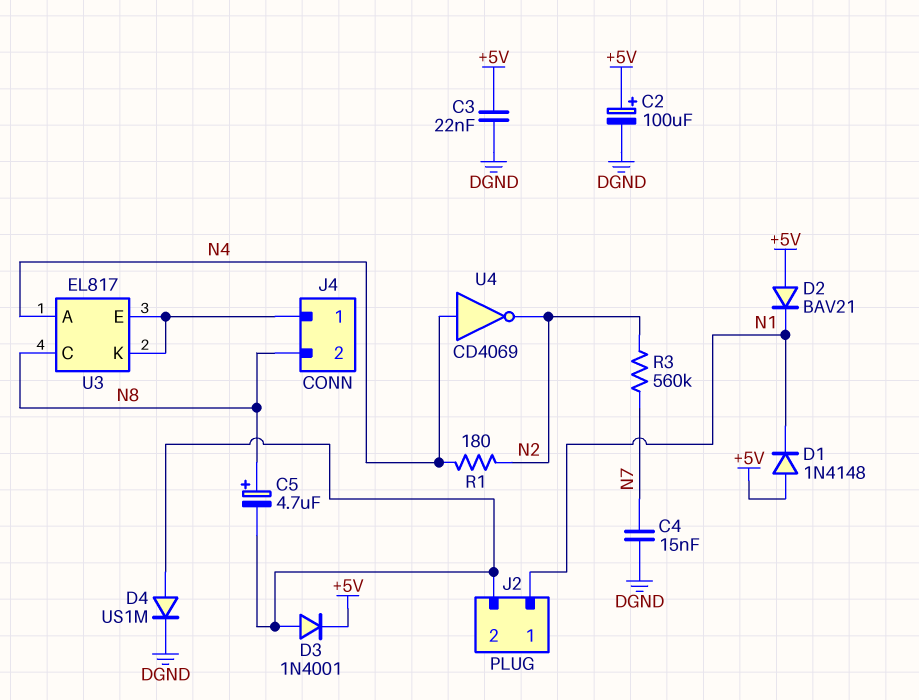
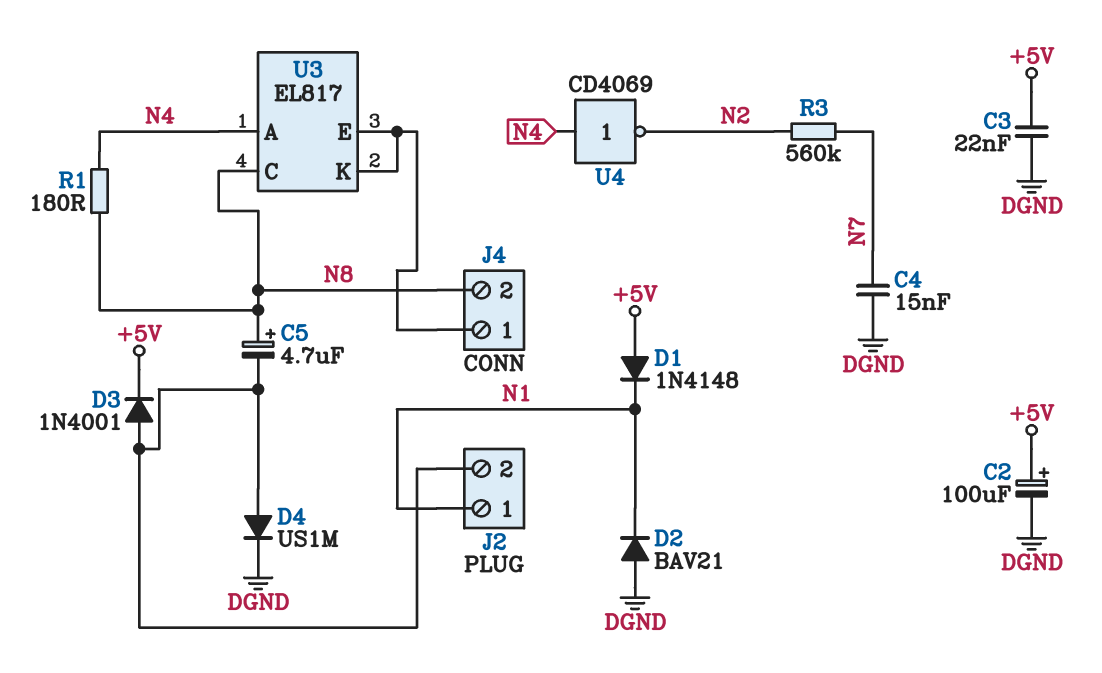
D2: diode BAV21 (A +5V, K N1) -> diode BAV21 (A DGND, K N1)
R1: 180 (N2, N4) -> 180 (N4, N8)

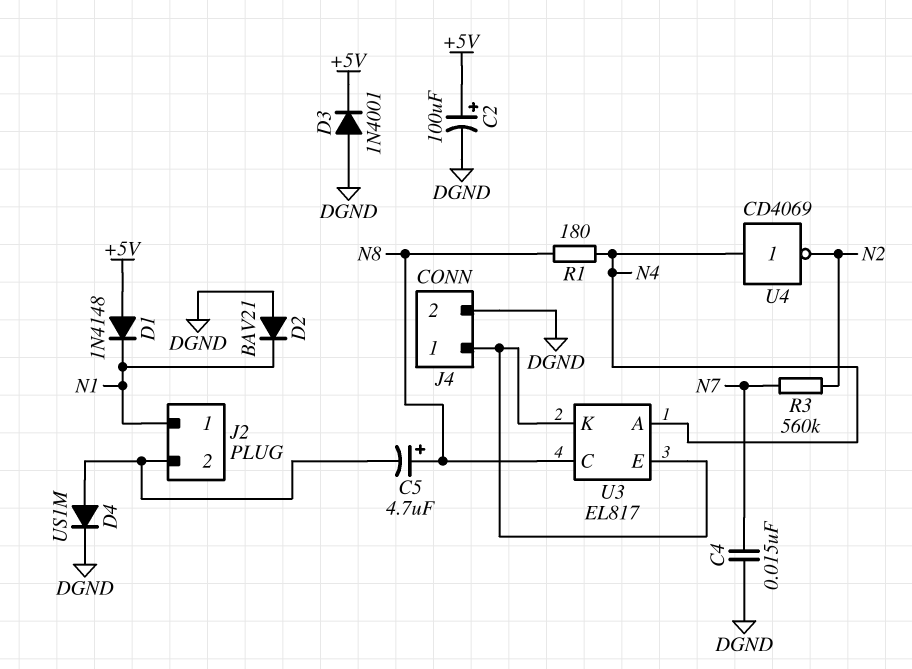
C3: 22nF (+5V, DGND) -> none
D3: diode 1N4001 (A J2/2, K +5V) -> diode 1N4001 (A DGND, K +5V)
J4 pin 2: N8 -> DGND

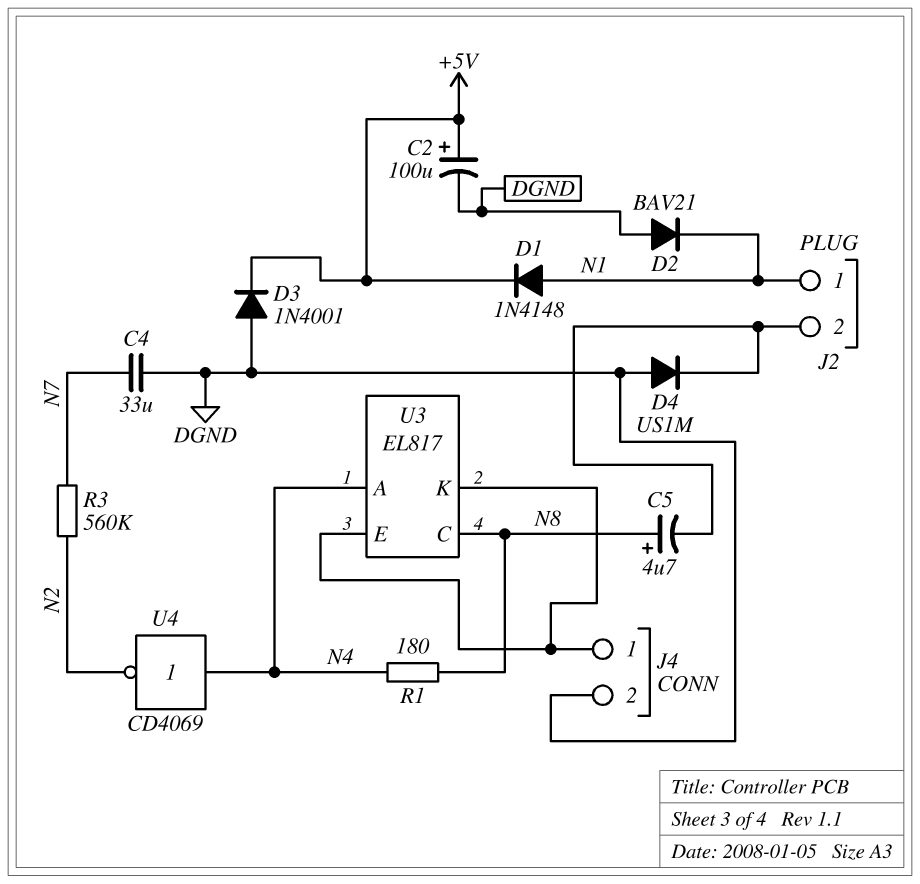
C4: 15nF (DGND, N7) -> 33uF (DGND, N7)
D1: diode 1N4148 (A +5V, K N1) -> diode 1N4148 (A N1, K +5V)
D4: diode US1M (A J2/2, K DGND) -> diode US1M (A DGND, K J2/2)

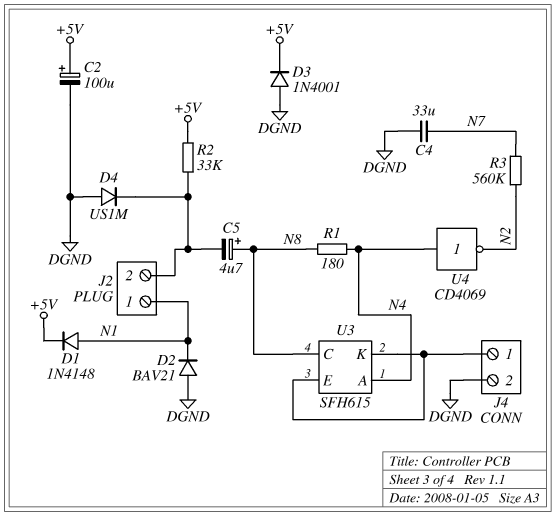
R2: none -> 33k (+5V, J2/2)
U3: EL817 -> SFH615

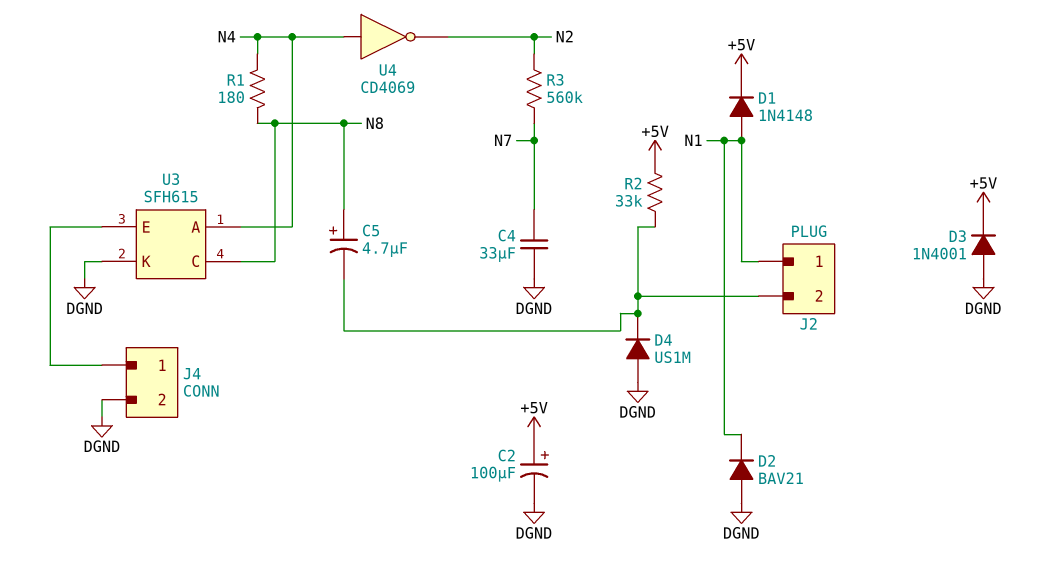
U3 pin K: J4/1 -> DGND

